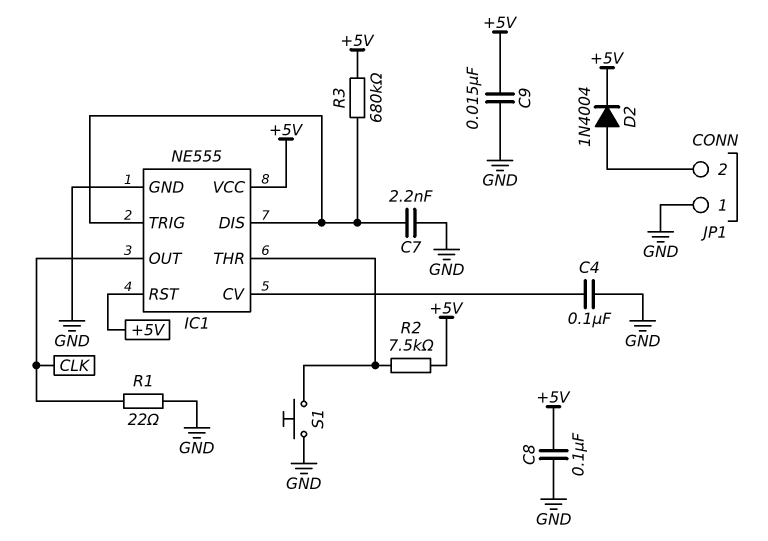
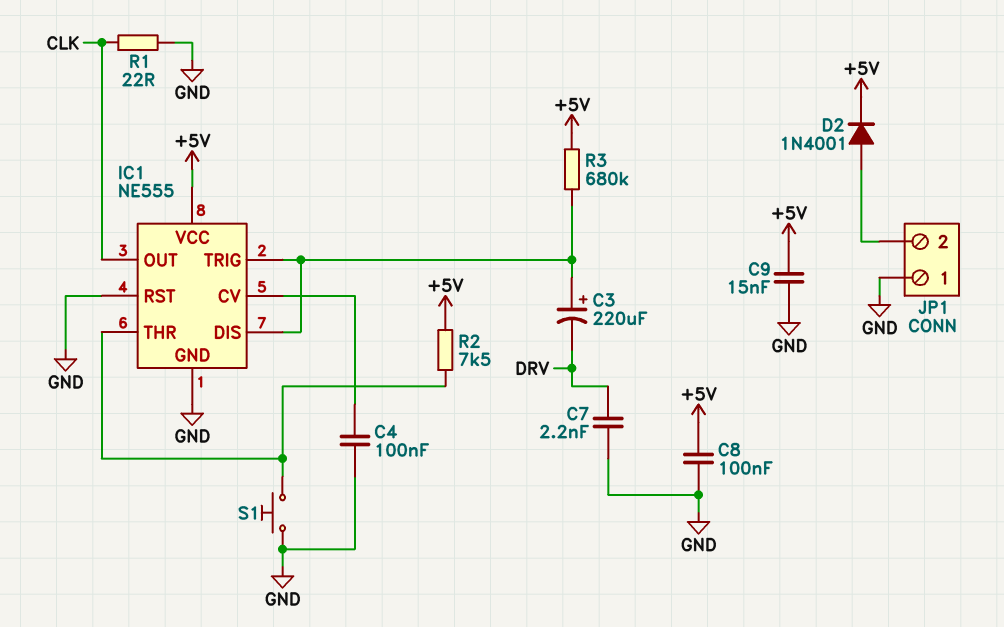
C3: none -> 220uF (plus IC1/DIS, minus DRV)
C7: 2.2nF (GND, IC1/DIS) -> 2.2nF (DRV, GND)
D2: diode 1N4004 (A JP1/2, K +5V) -> diode 1N4001 (A JP1/2, K +5V)
IC1 pin RST: +5V -> GND

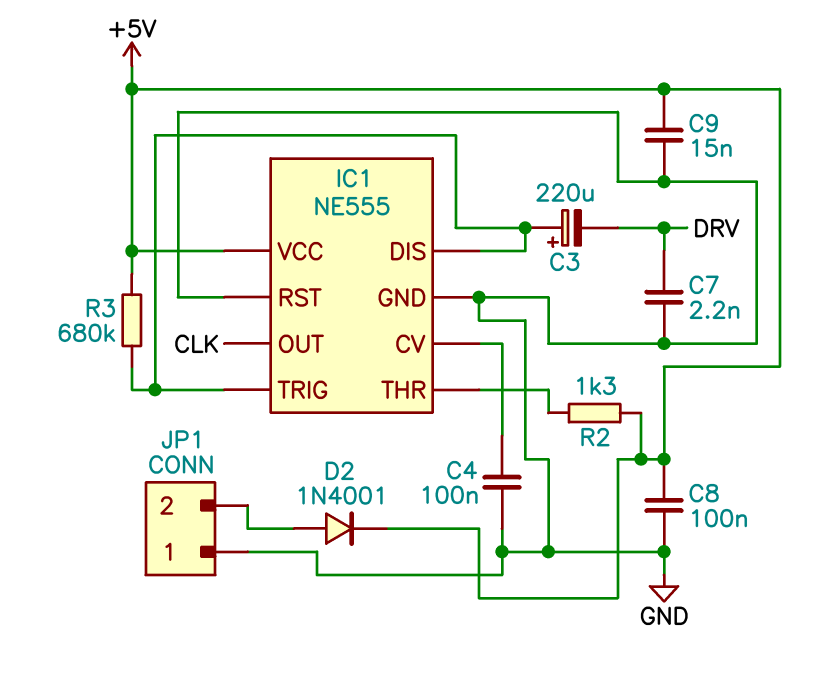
R1: 22 (CLK, GND) -> none
R2: 7.5k (+5V, IC1/THR) -> 1.3k (+5V, IC1/THR)
S1: button (GND, IC1/THR) -> none

